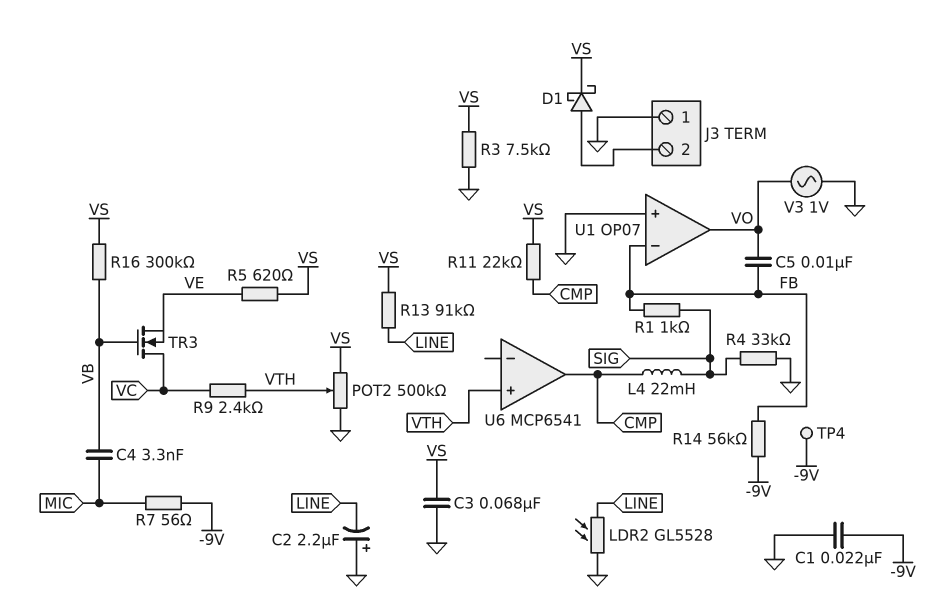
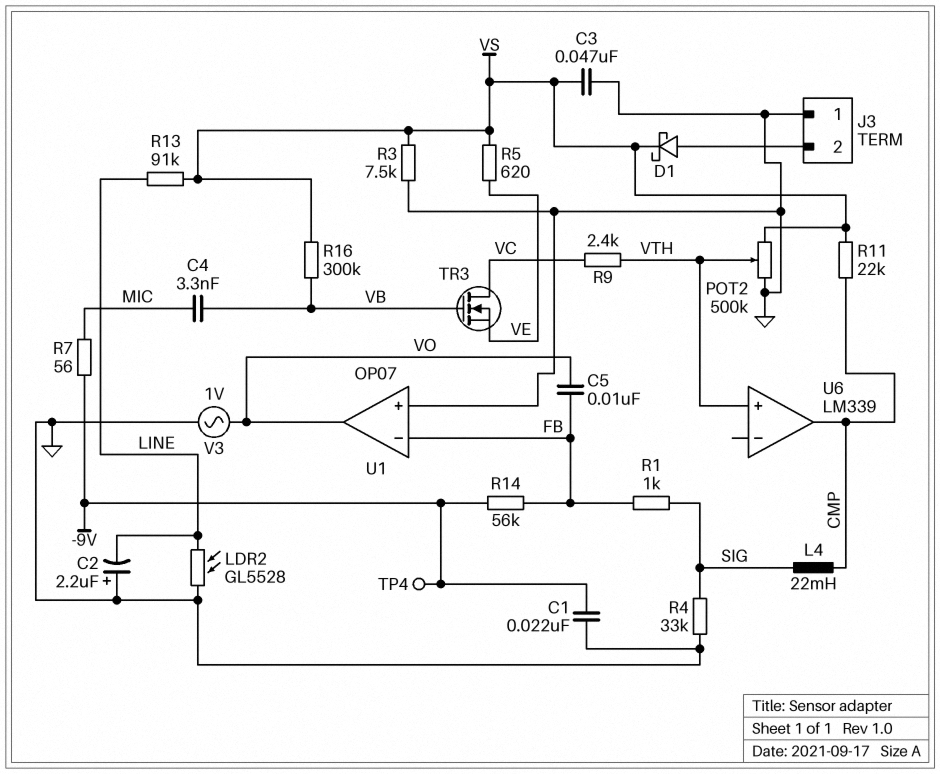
C3: 68nF (GND, VS) -> 47nF (GND, VS)
U6: MCP6541 -> LM339

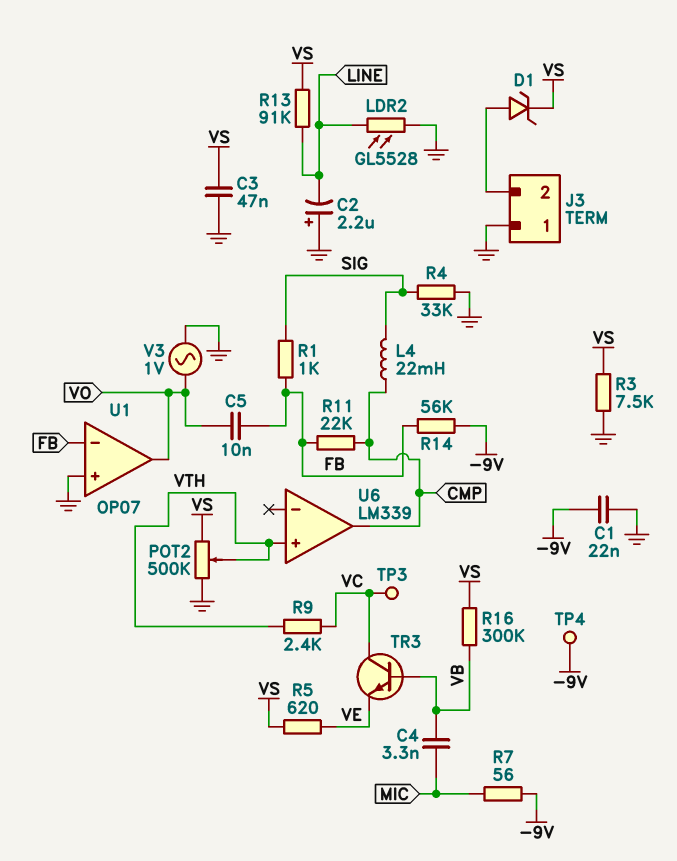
D1: schottky (A J3/2, K VS) -> zener (A J3/2, K VS)
R11: 22k (CMP, VS) -> 22k (CMP, FB)
TP3: none -> test point (VC)
TR3: NMOS (G VB, D VC, S VE) -> NPN (B VB, C VC, E VE)

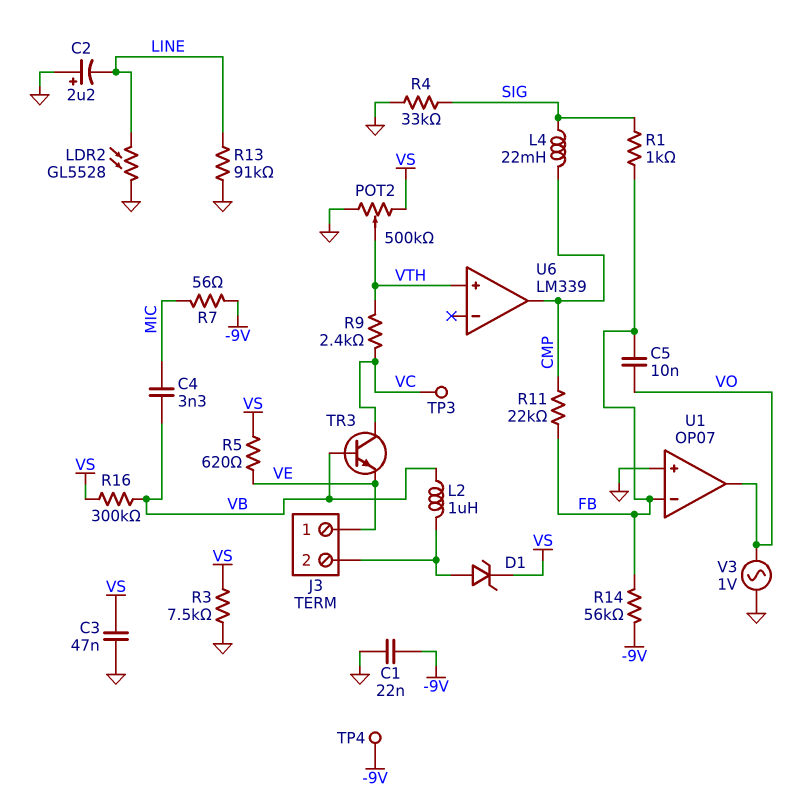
J3 pin 1: GND -> VE
L2: none -> 1uH (J3/2, VB)
R13: 91k (LINE, VS) -> 91k (GND, LINE)

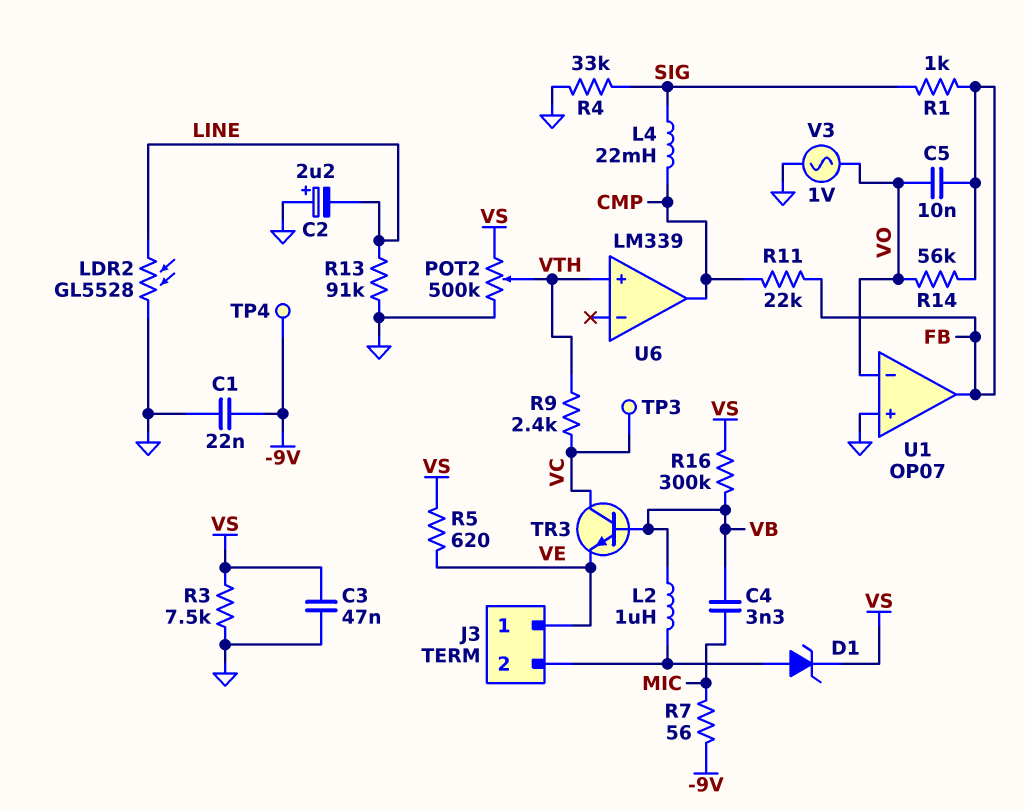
R14: 56k (-9V, FB) -> 56k (FB, VO)
U1 pin in-: FB -> VO
U1 pin out: VO -> FB

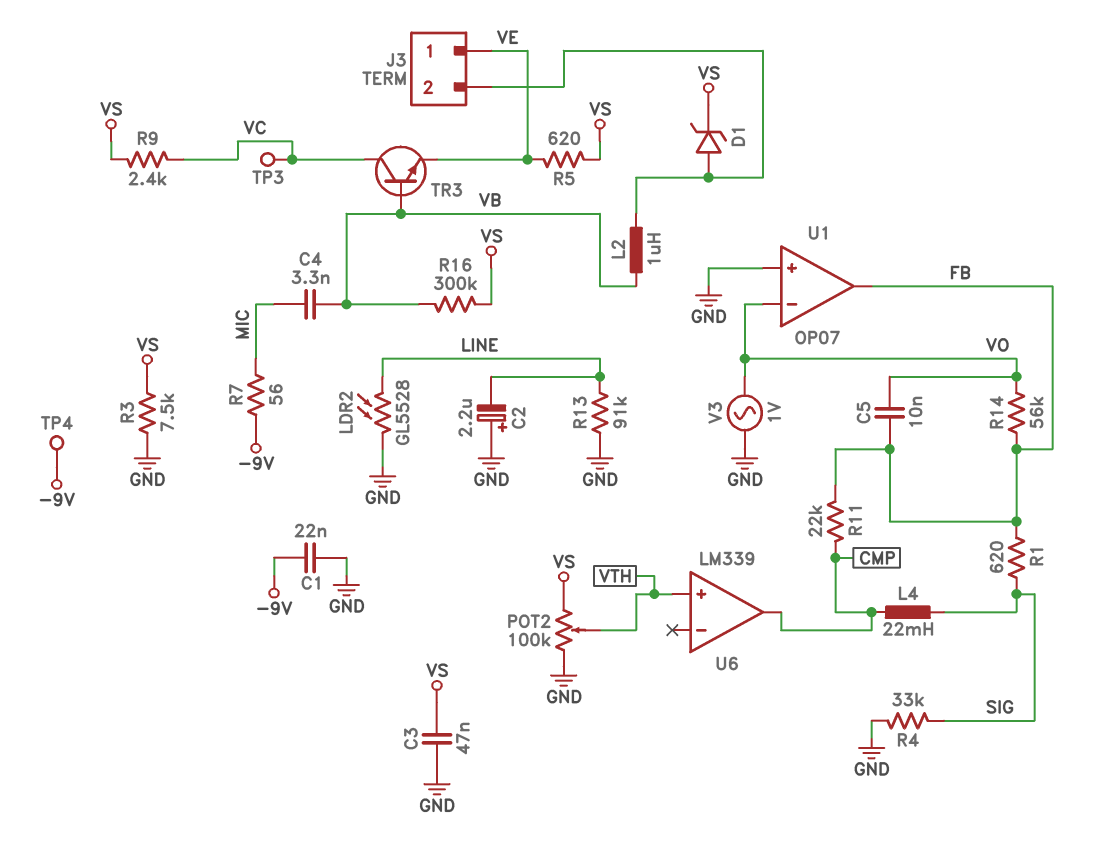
POT2: 500k (GND, VS, wiper VTH) -> 100k (GND, VS, wiper VTH)
R1: 1k (FB, SIG) -> 620 (FB, SIG)
R9: 2.4k (VC, VTH) -> 2.4k (VC, VS)

